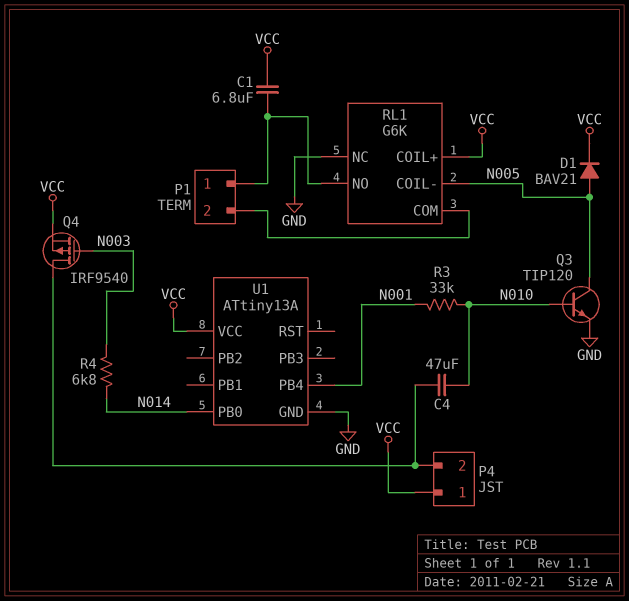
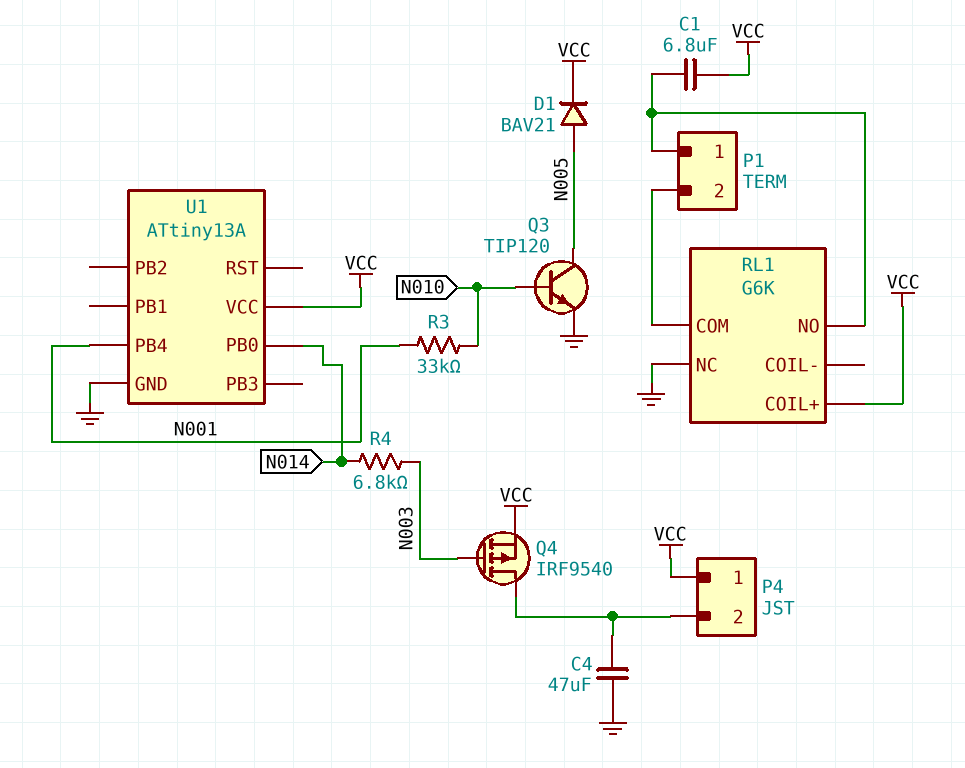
C4: 47uF (N010, P4/2) -> 47uF (GND, P4/2)
RL1 pin COIL-: N005 -> none

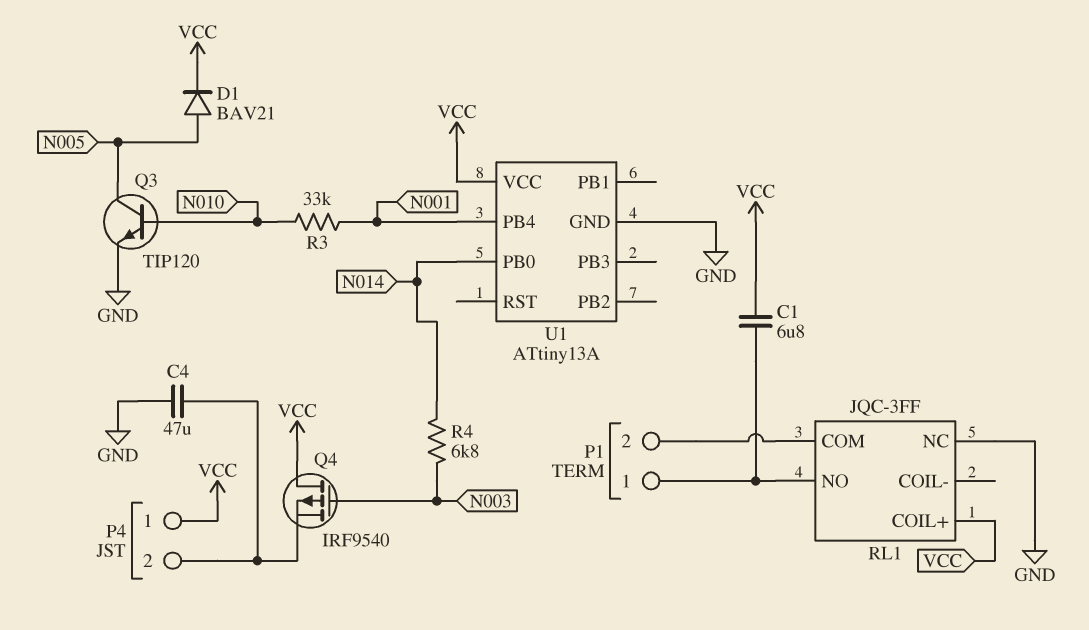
Q4: PMOS IRF9540 (G N003, D P4/2, S VCC) -> PMOS IRF9540 (G N003, D VCC, S P4/2)
RL1: G6K -> JQC-3FF

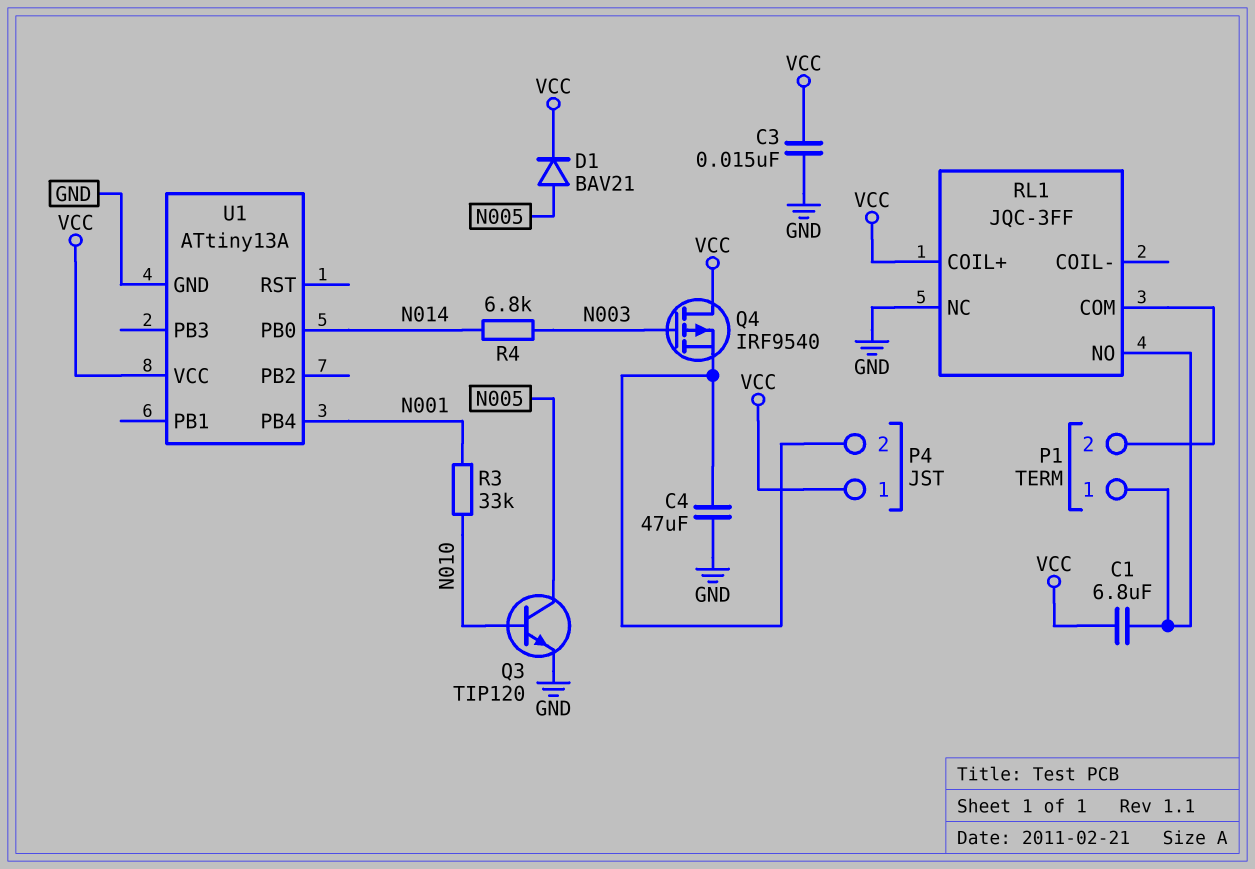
C3: none -> 15nF (GND, VCC)

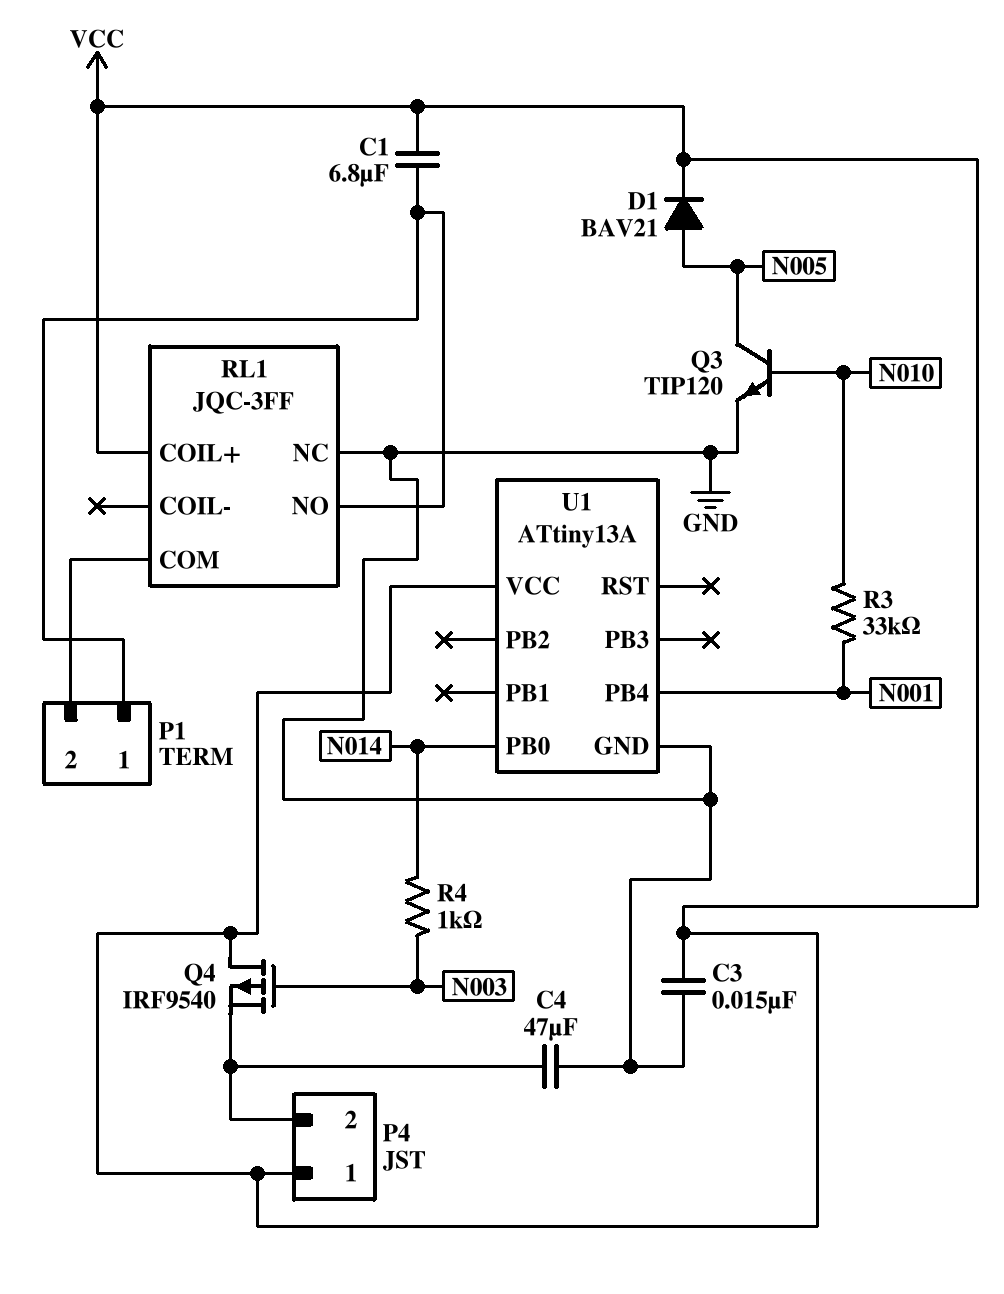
R4: 6.8k (N003, N014) -> 1k (N003, N014)

